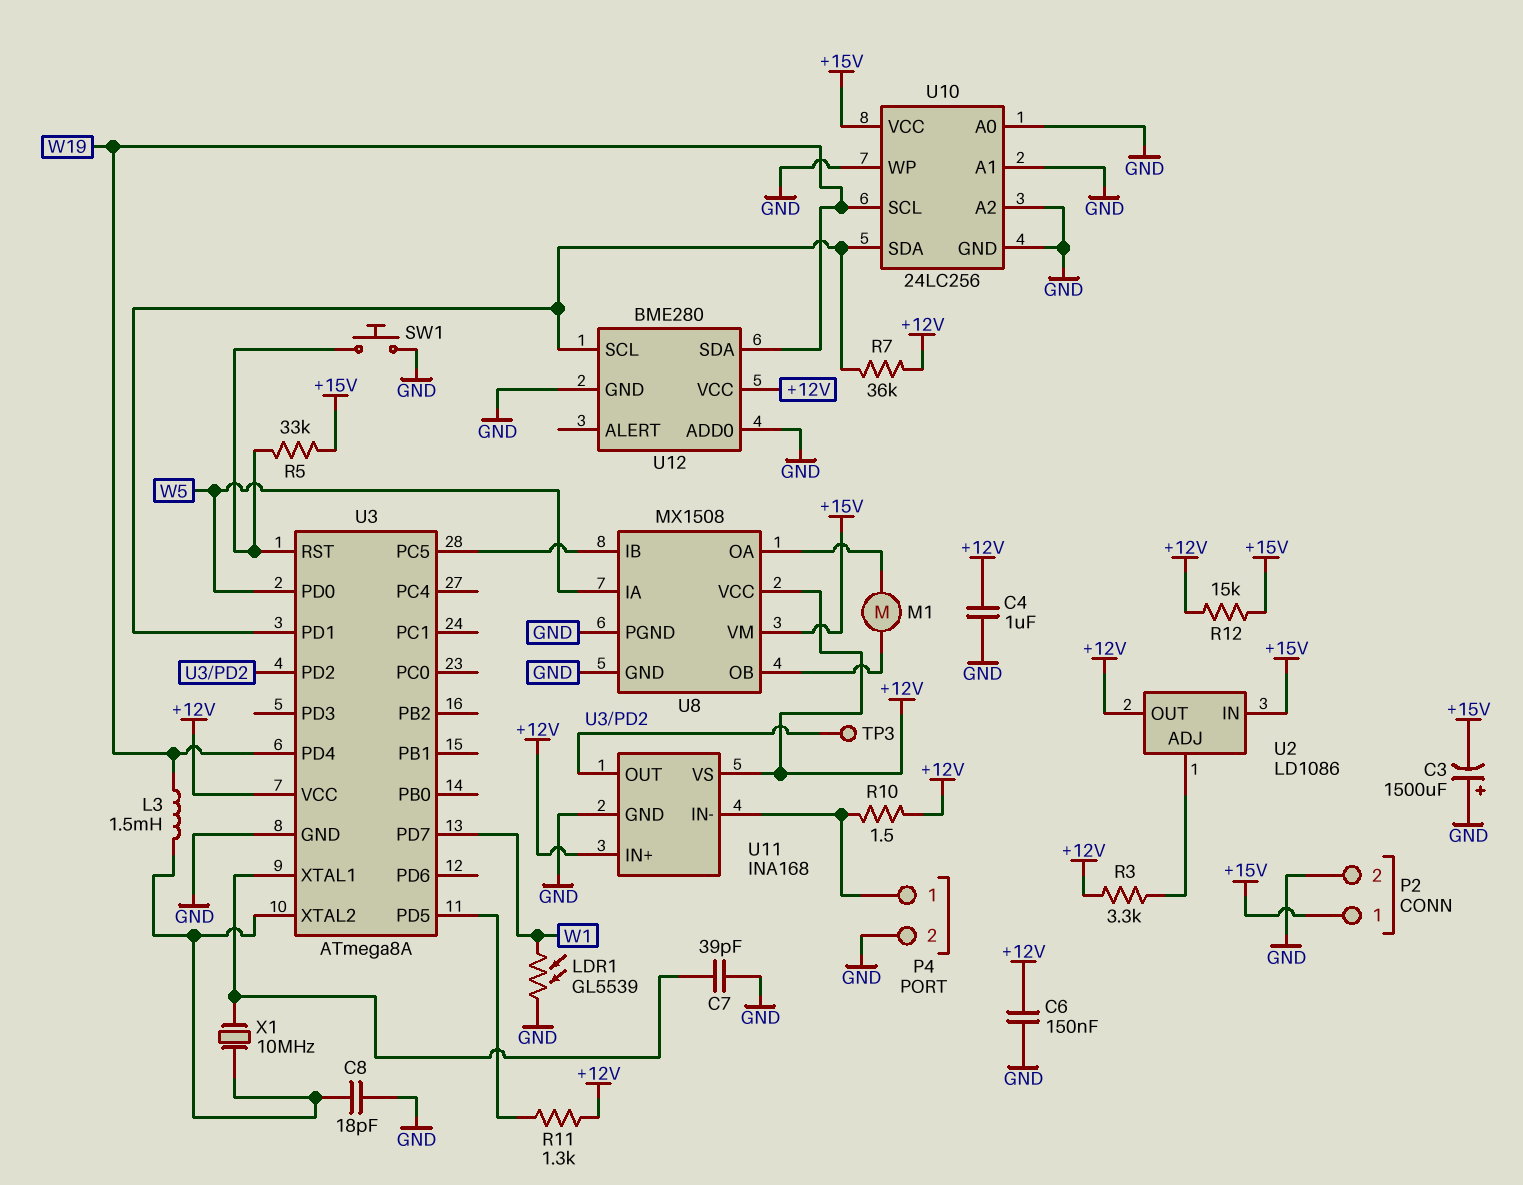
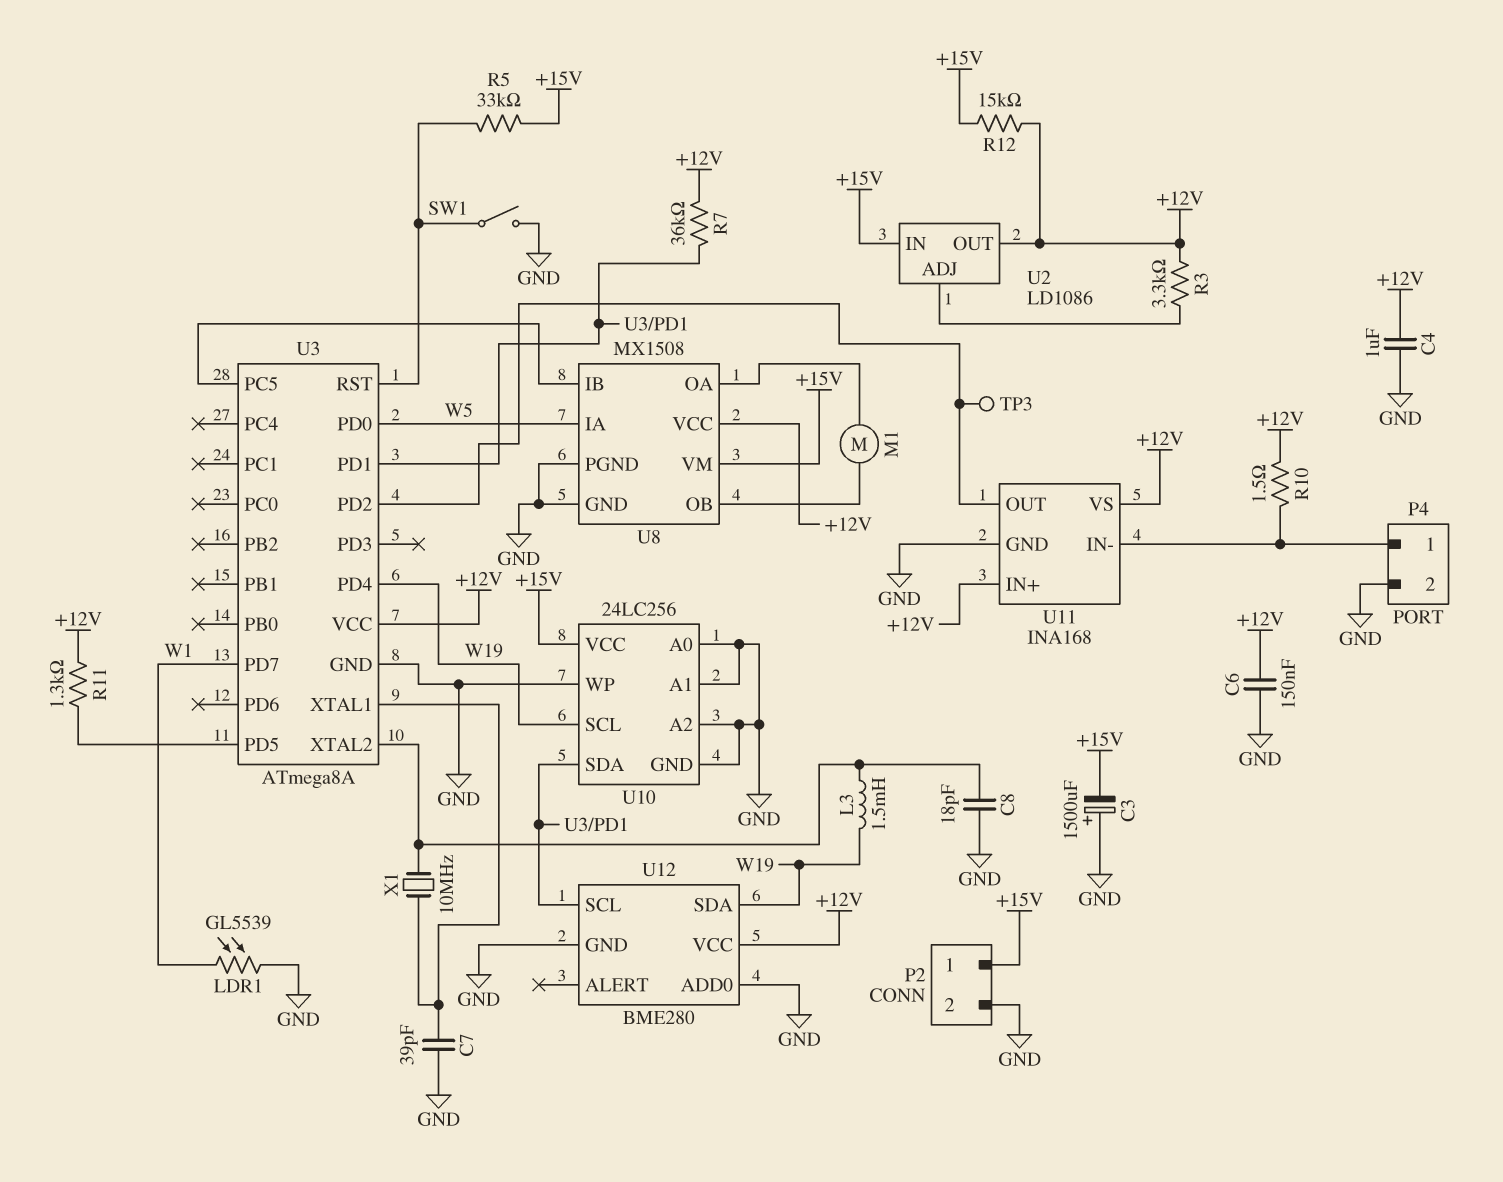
SW1: button (GND, U3/RST) -> switch (GND, U3/RST)

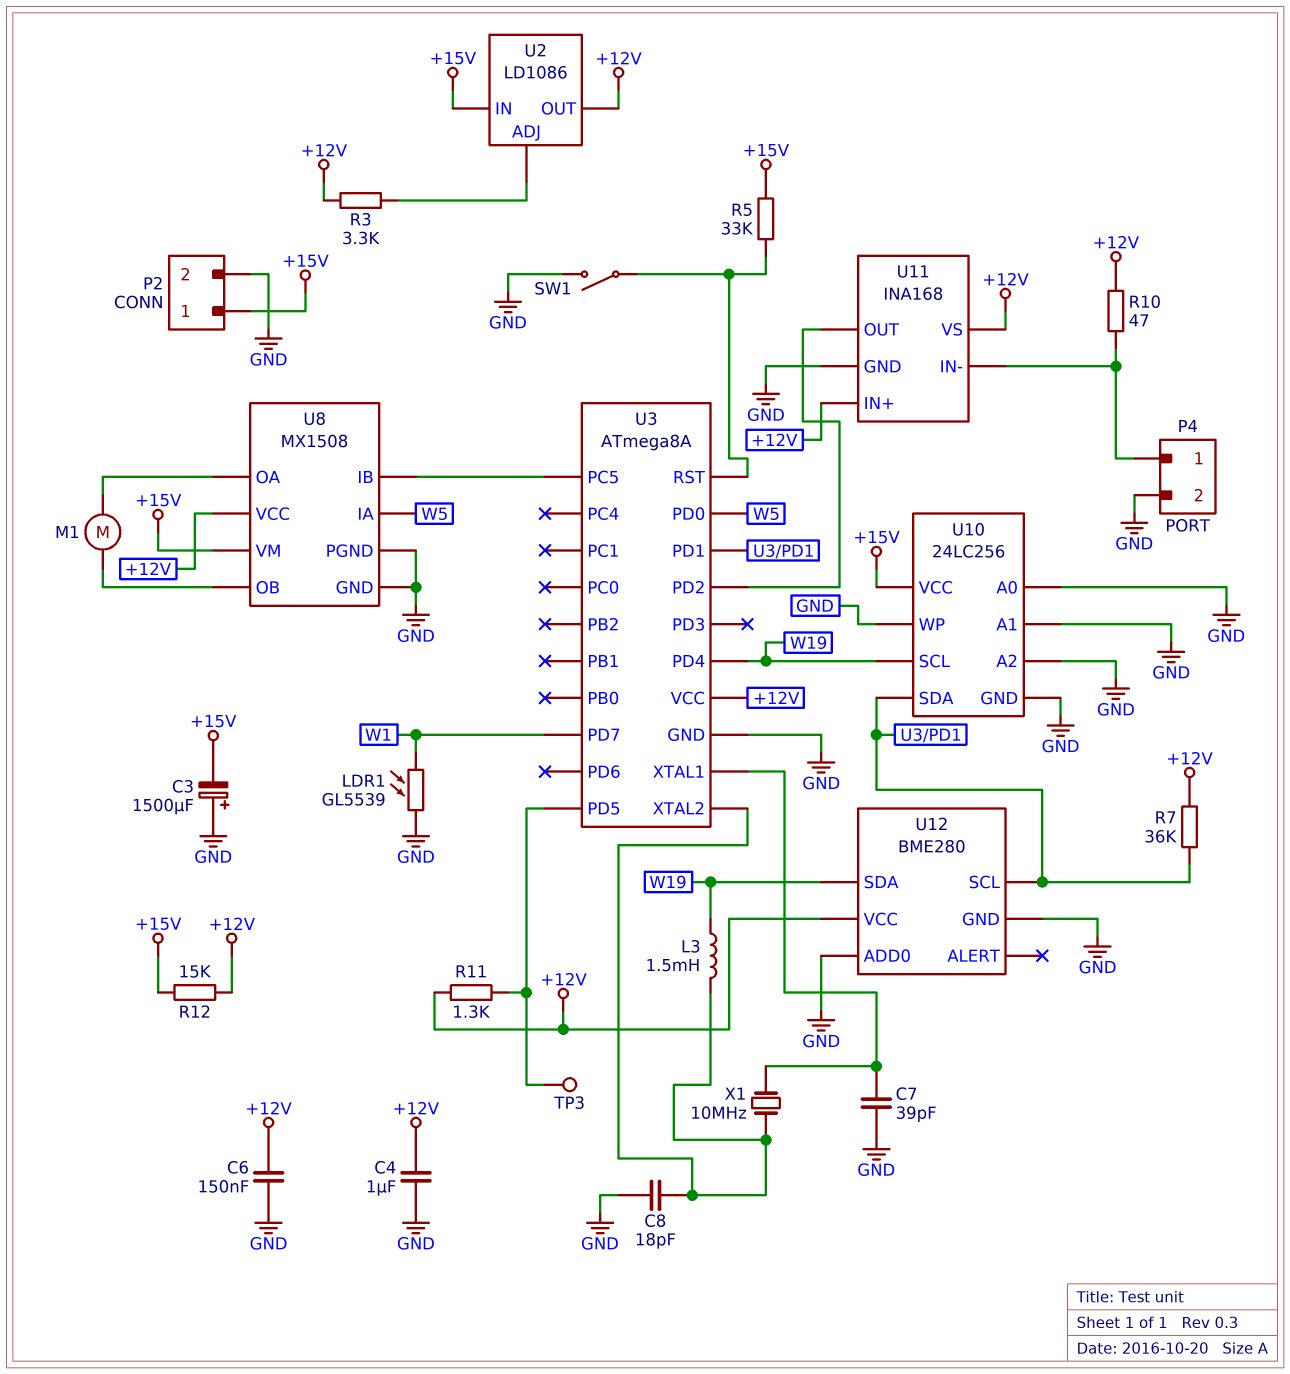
R10: 1.5 (+12V, P4/1) -> 47 (+12V, P4/1)
TP3: test point (U3/PD2) -> test point (U3/PD5)

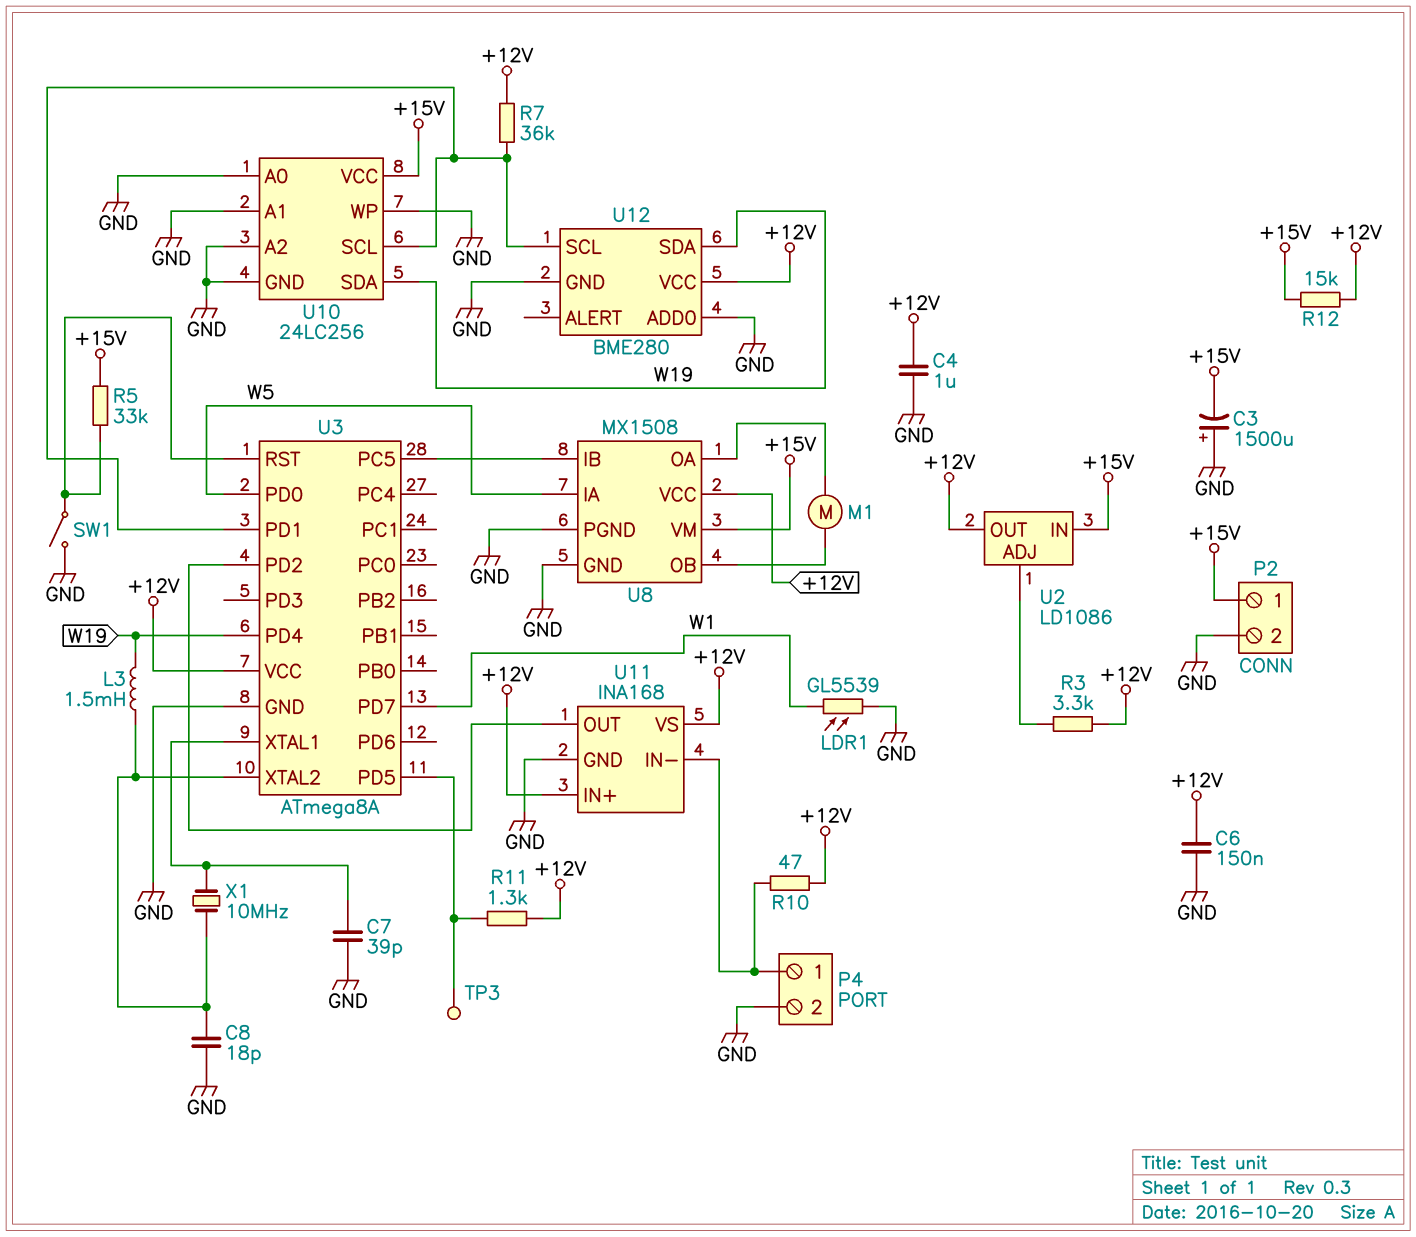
U10 pin SCL: W19 -> U3/PD1
U10 pin SDA: U3/PD1 -> W19

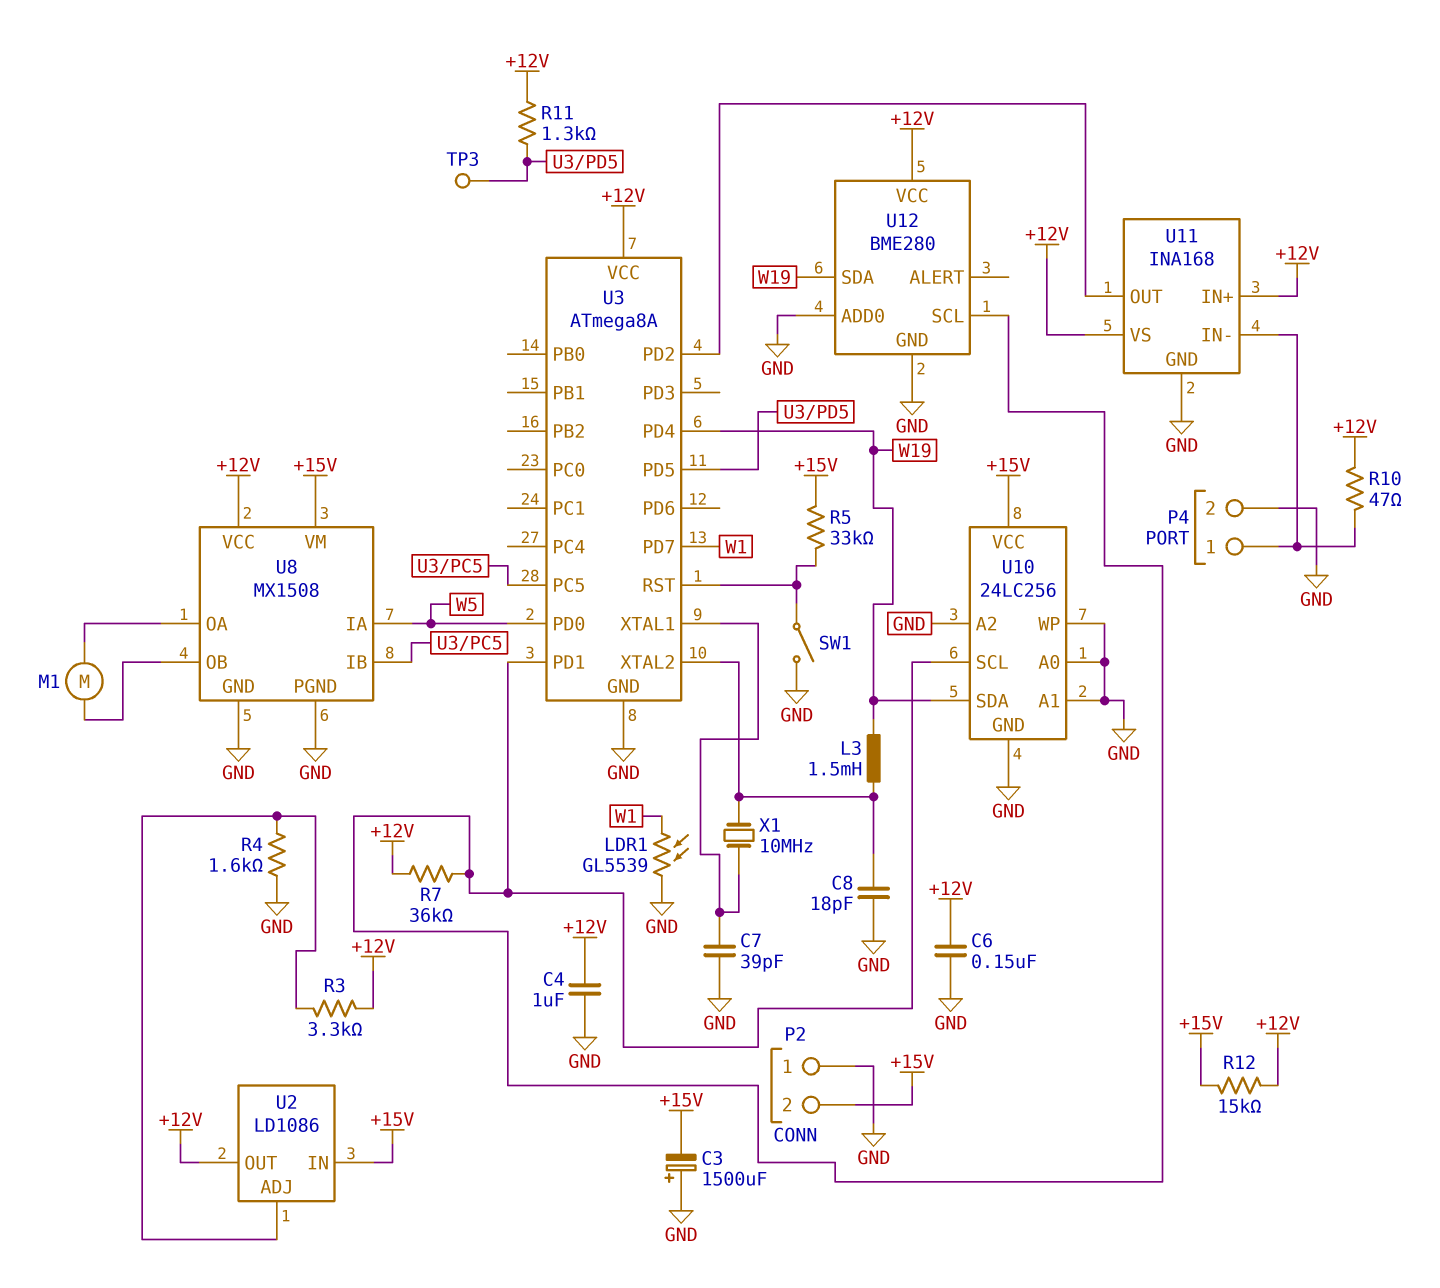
P2 pin 1: +15V -> GND
P2 pin 2: GND -> +15V
R4: none -> 1.6k (GND, U2/ADJ)

